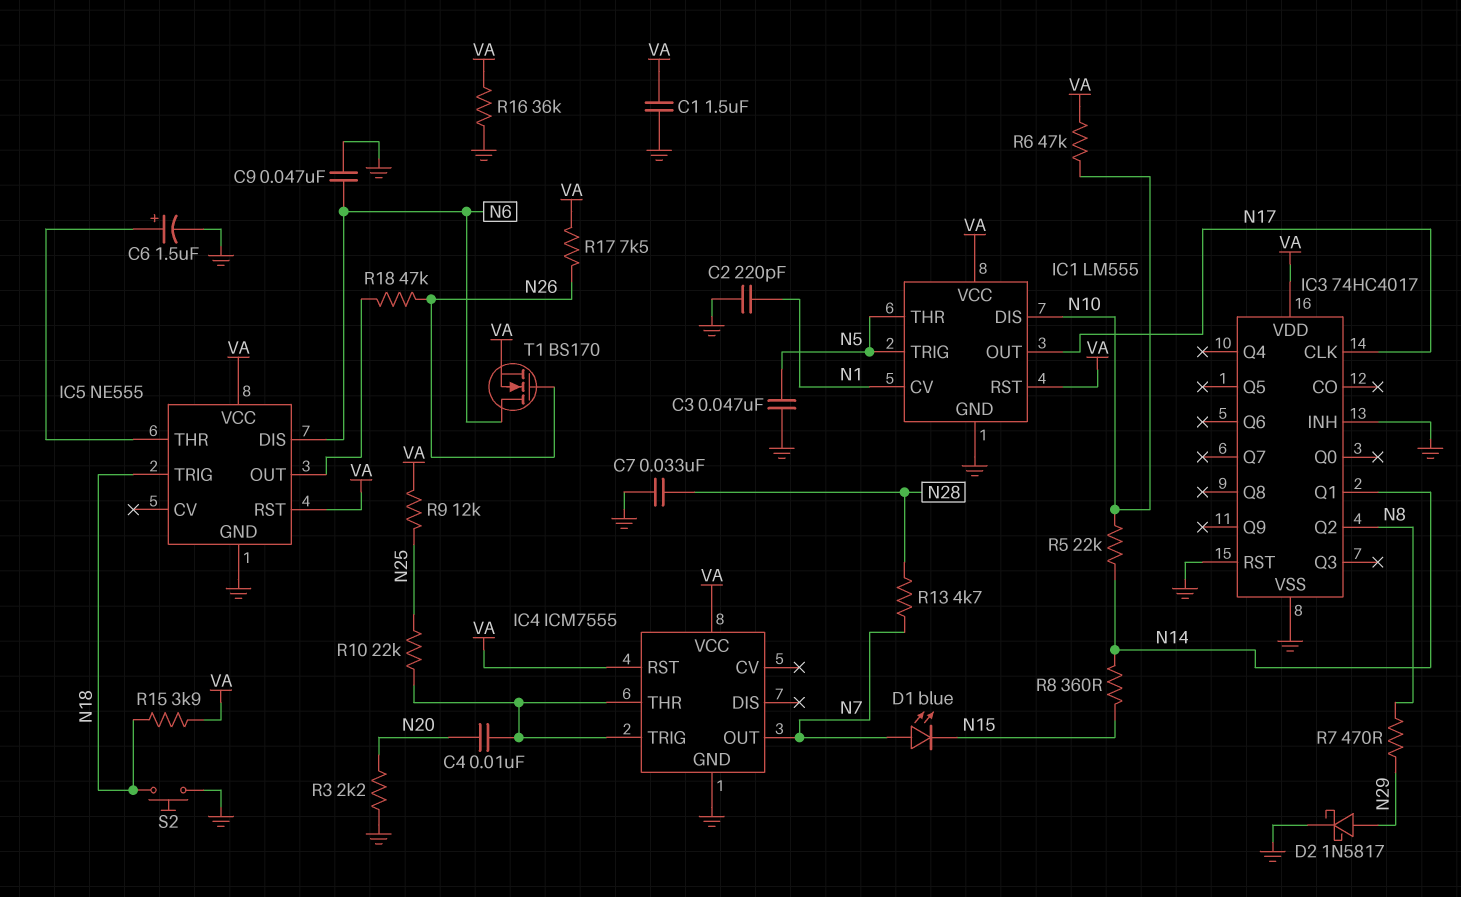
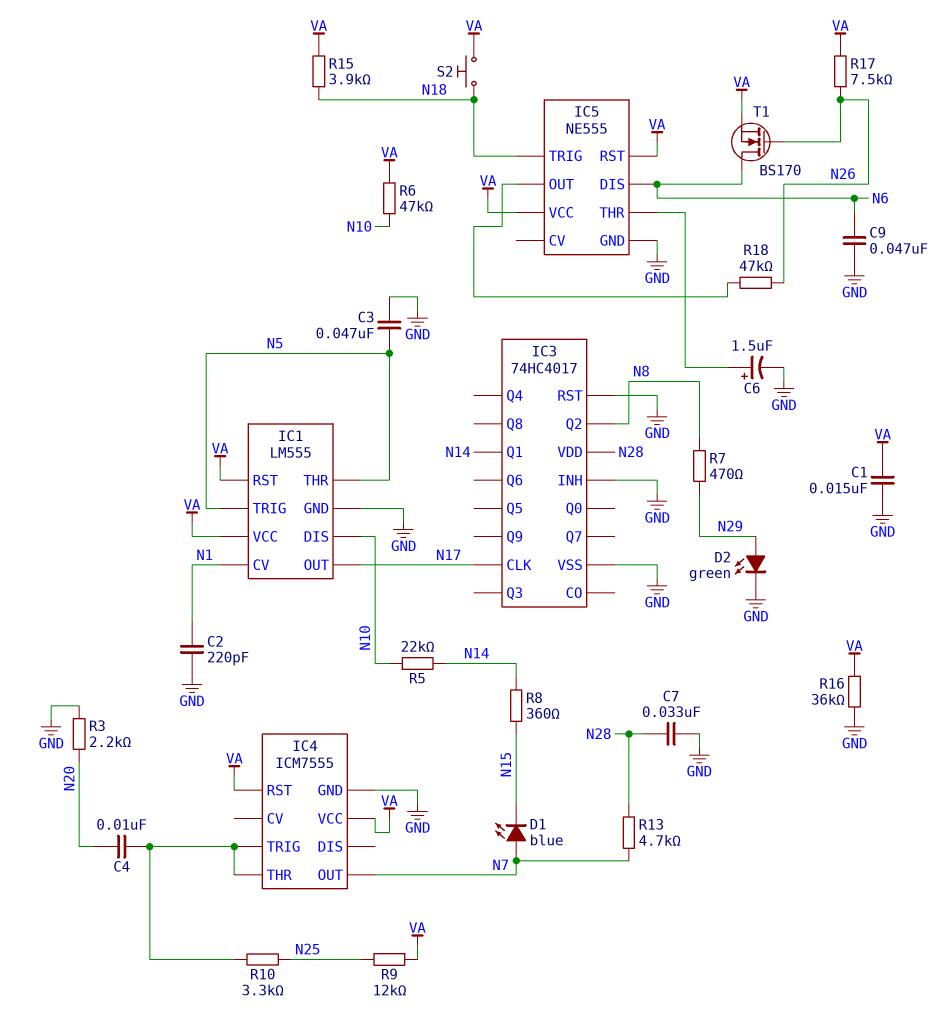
C1: 1.5uF (GND, VA) -> 15nF (GND, VA)
D2: schottky 1N5817 (A N29, K GND) -> LED green (A N29, K GND)
IC3 pin VDD: VA -> N28
R10: 22k (IC4/THR, N25) -> 3.3k (IC4/THR, N25)
S2: button (GND, N18) -> button (N18, VA)

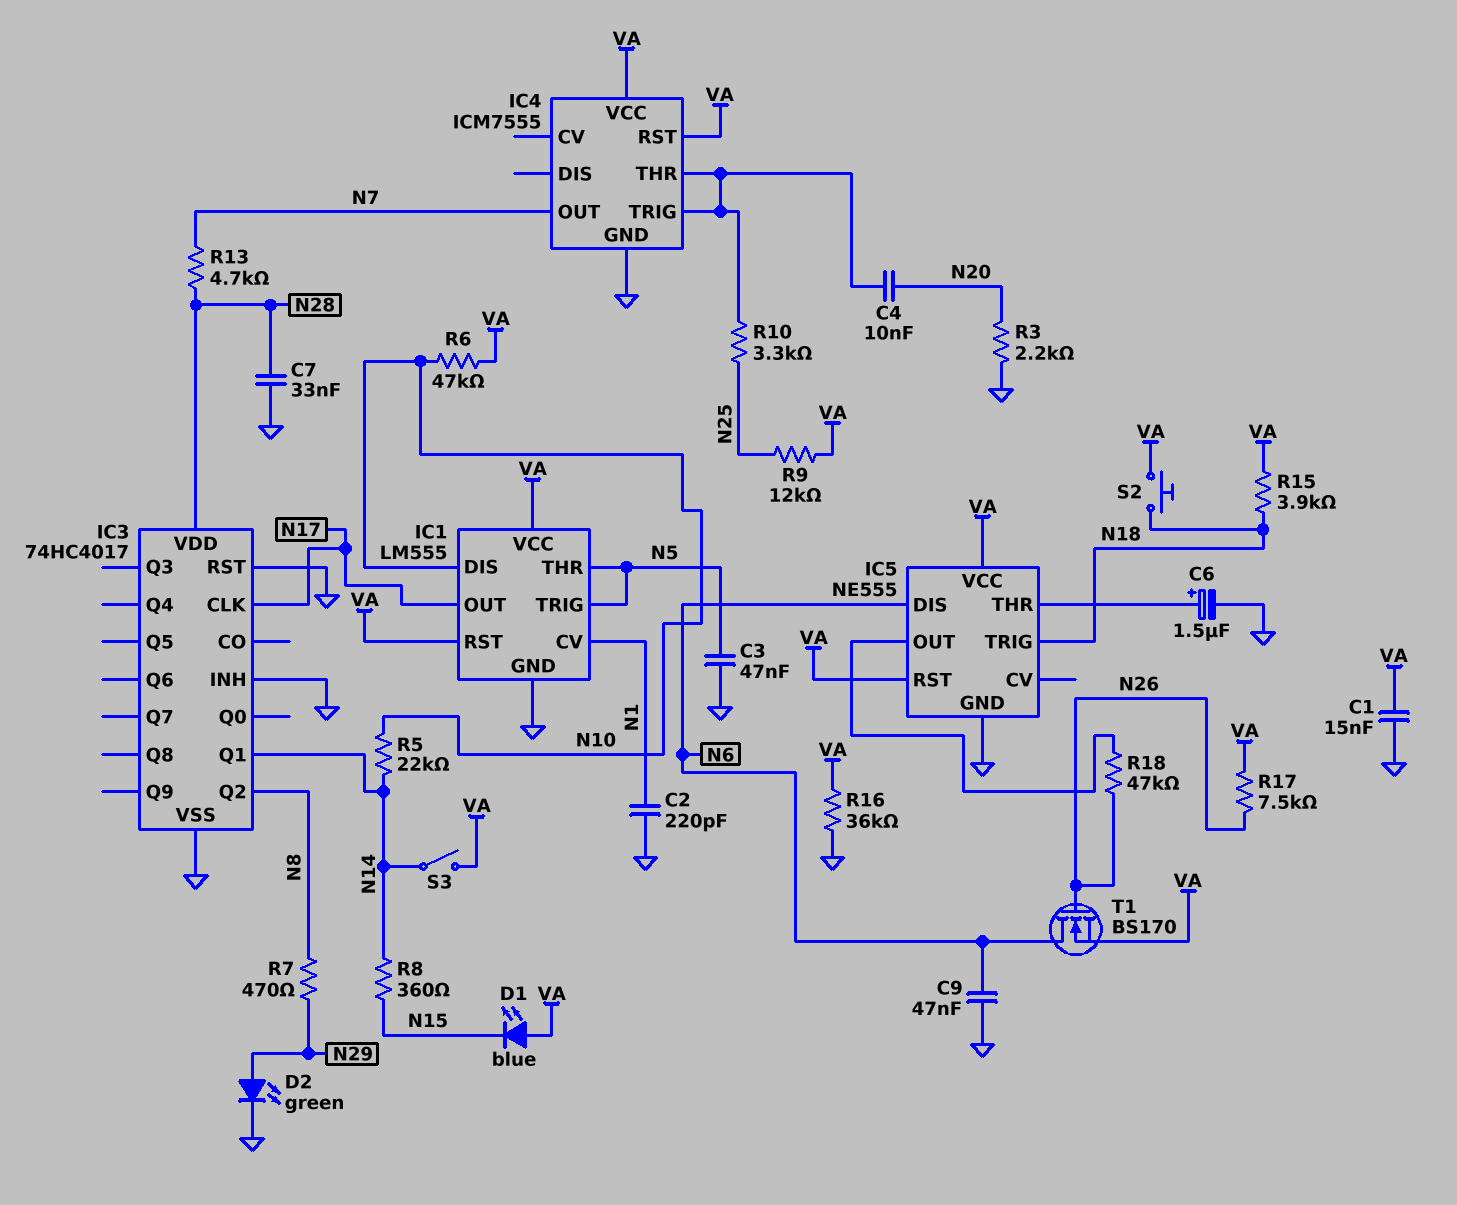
D1: LED blue (A N7, K N15) -> LED blue (A VA, K N15)
S3: none -> switch (N14, VA)

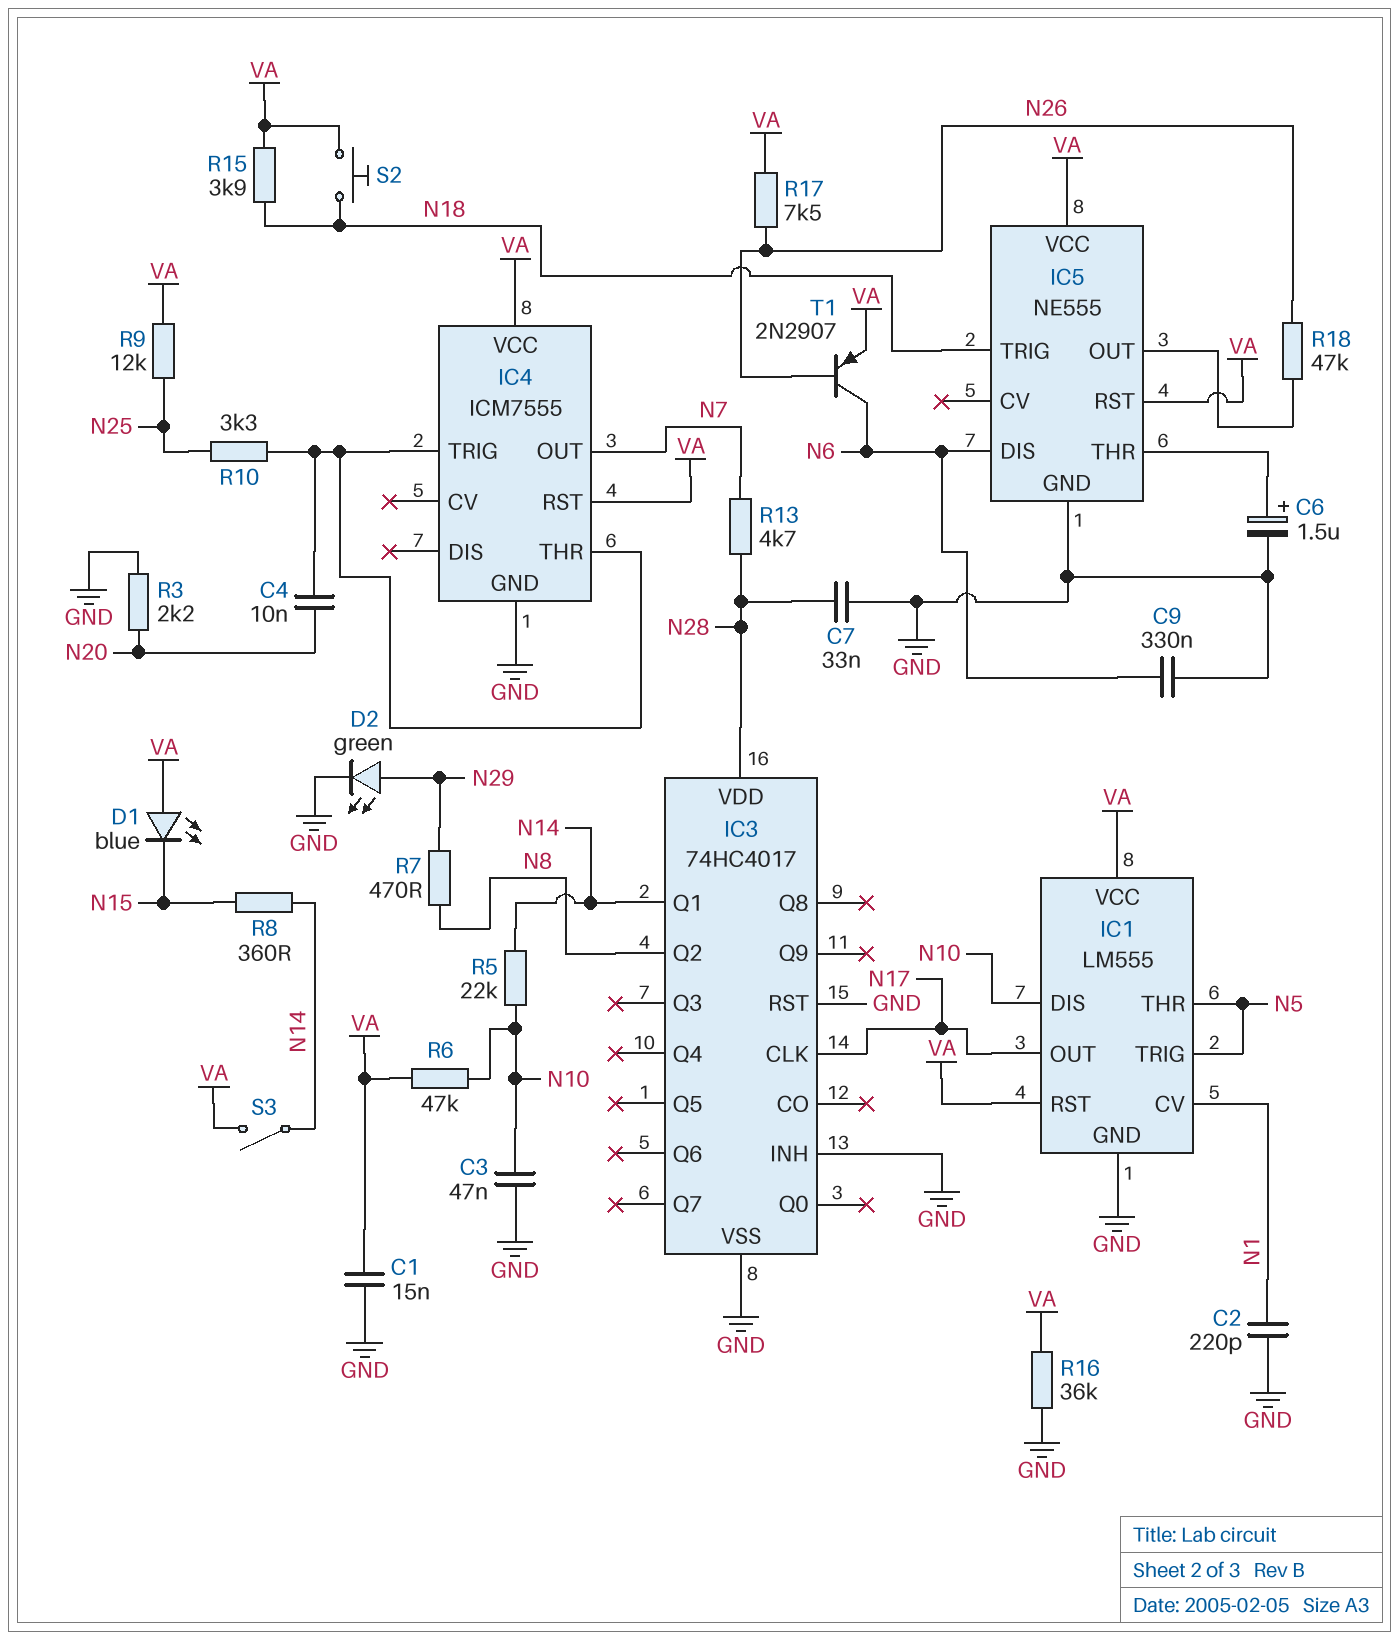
C3: 47nF (GND, N5) -> 47nF (GND, N10)
C9: 47nF (GND, N6) -> 330nF (GND, N6)
T1: NMOS BS170 (G N26, D N6, S VA) -> PNP 2N2907 (B N26, C N6, E VA)

